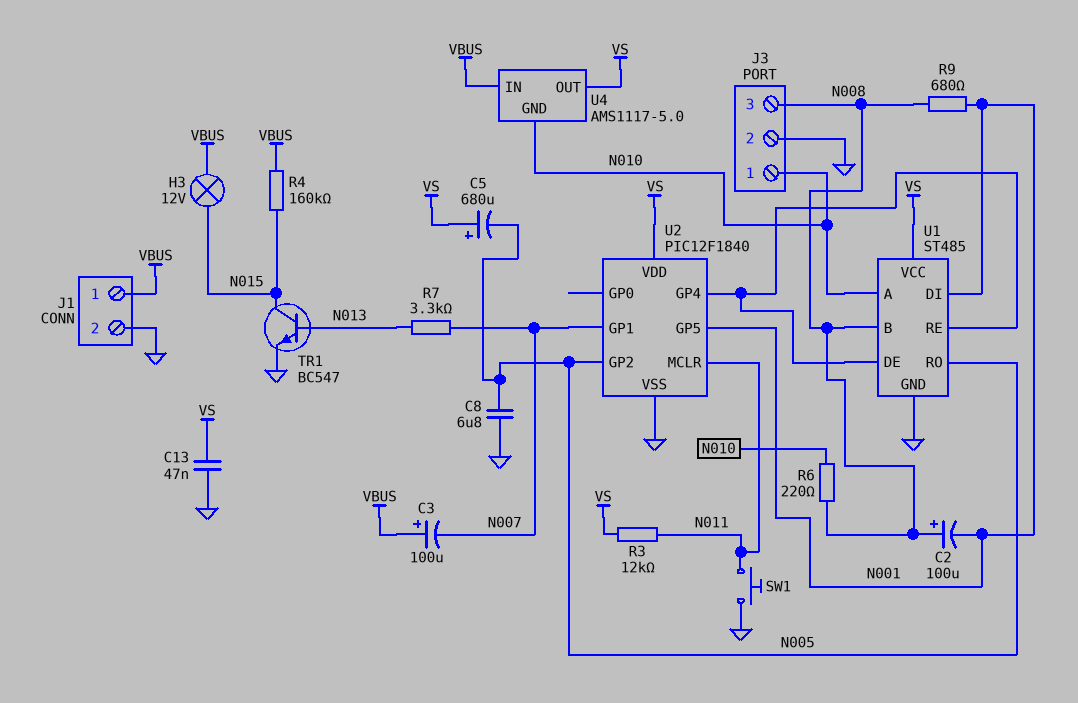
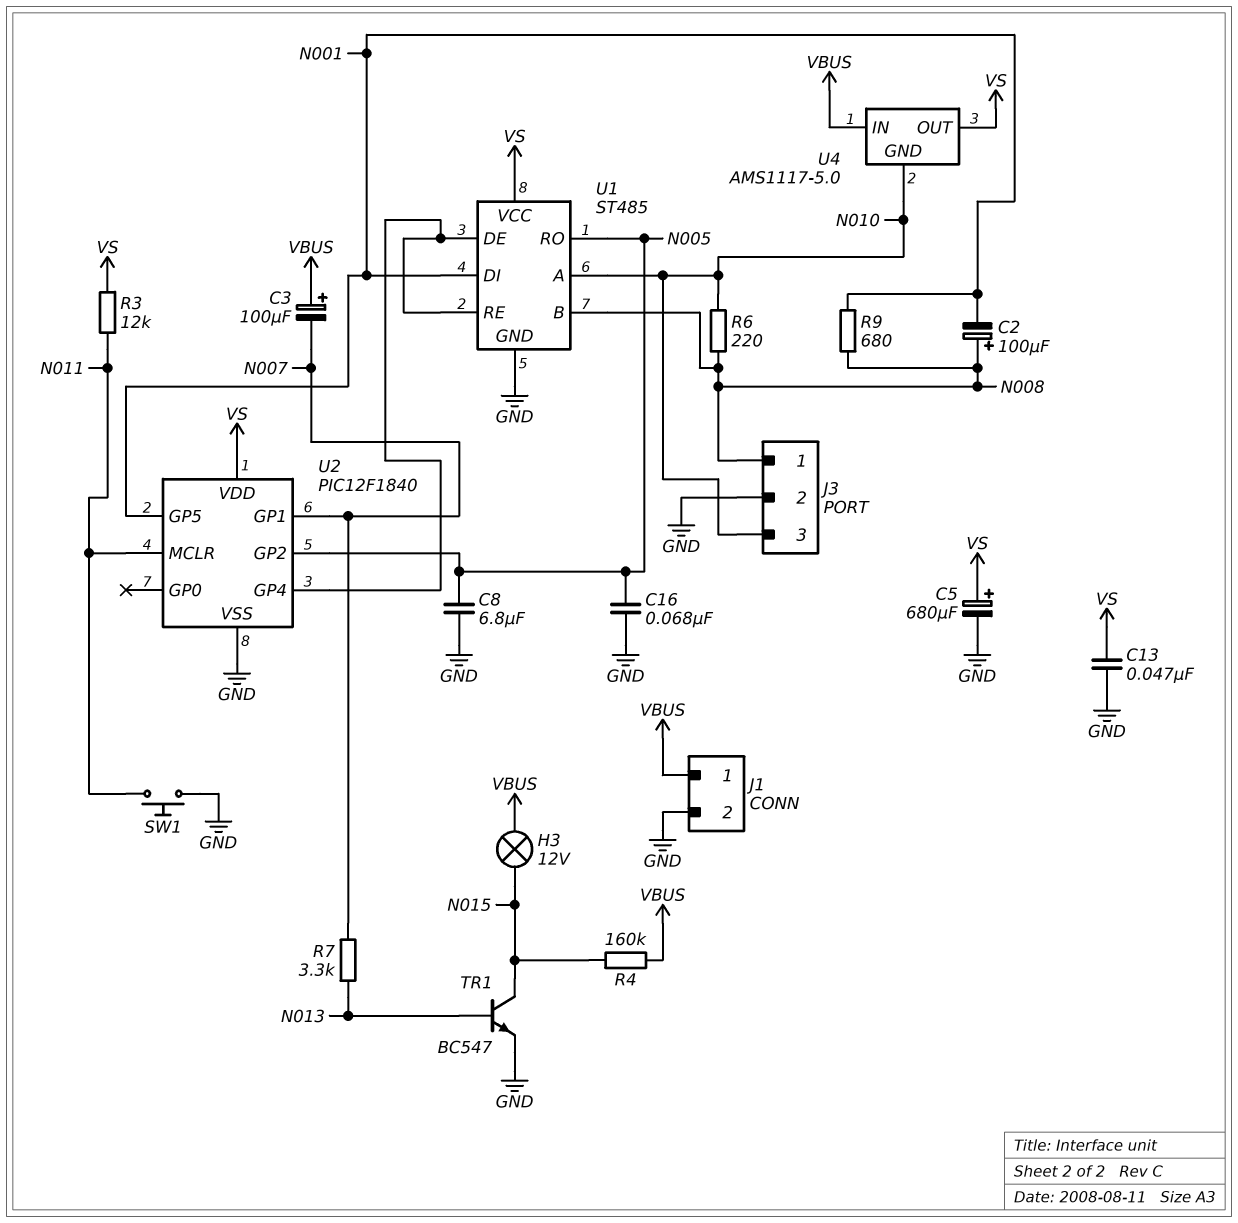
C5: 680uF (plus VS, minus N005) -> 680uF (plus VS, minus GND)
C16: none -> 68nF (GND, N005)
J3 pin 1: N010 -> N008
J3 pin 3: N008 -> N010

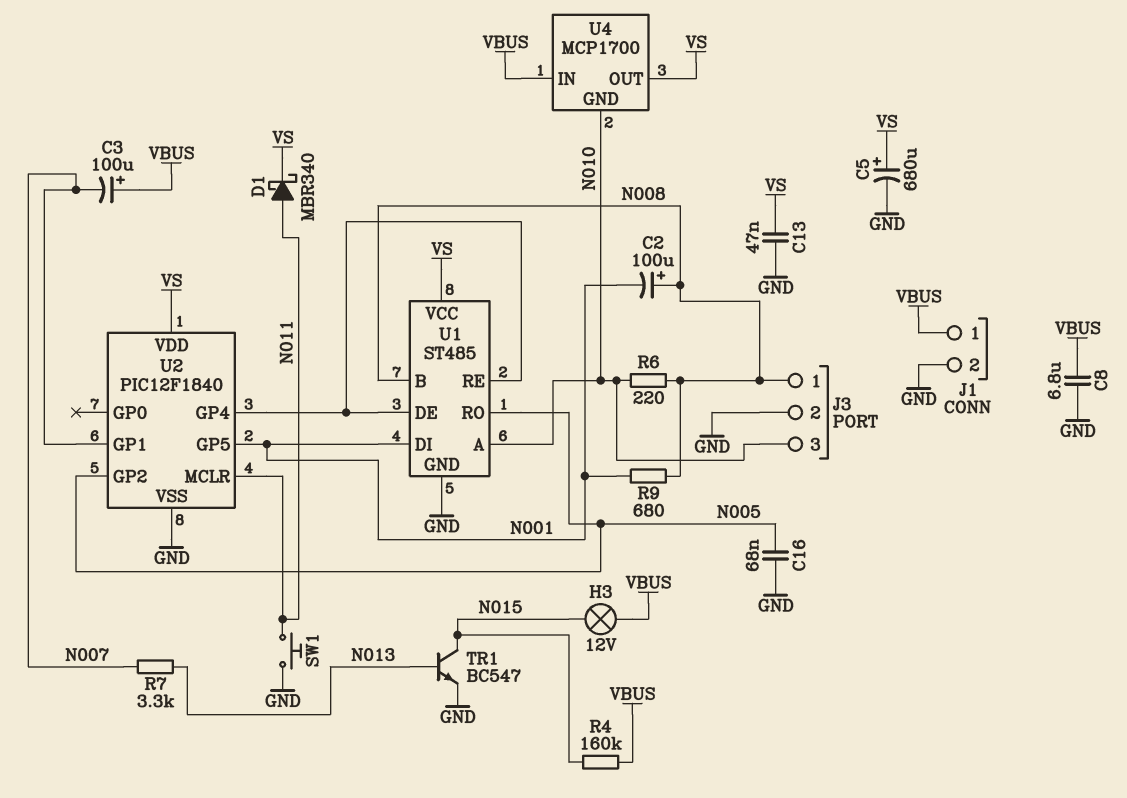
C8: 6.8uF (GND, N005) -> 6.8uF (GND, VBUS)
D1: none -> schottky MBR340 (A N011, K VS)
R3: 12k (N011, VS) -> none
U4: AMS1117-5.0 -> MCP1700

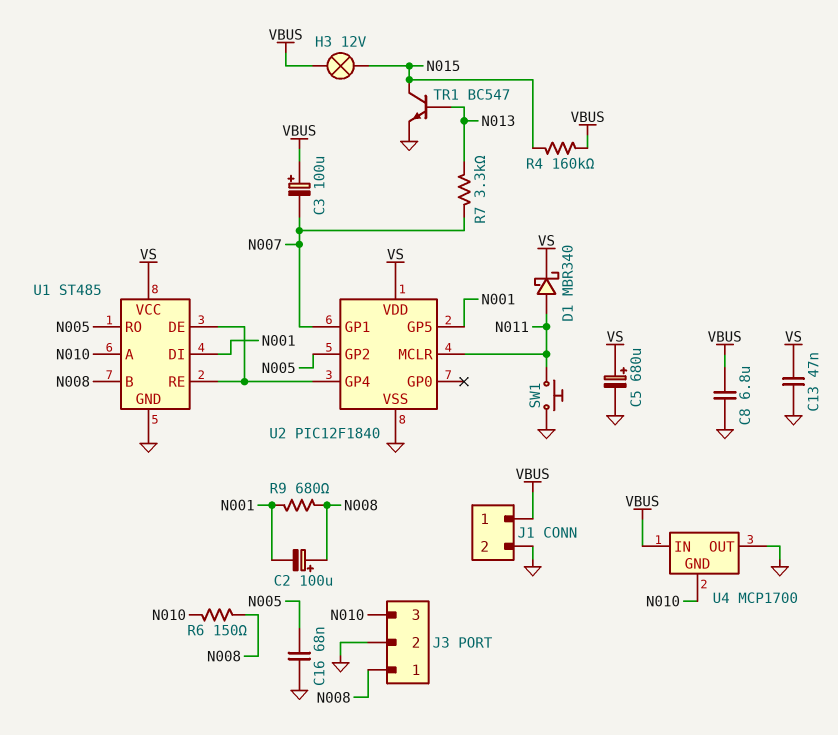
R6: 220 (N008, N010) -> 150 (N008, N010)
U4 pin OUT: VS -> GND

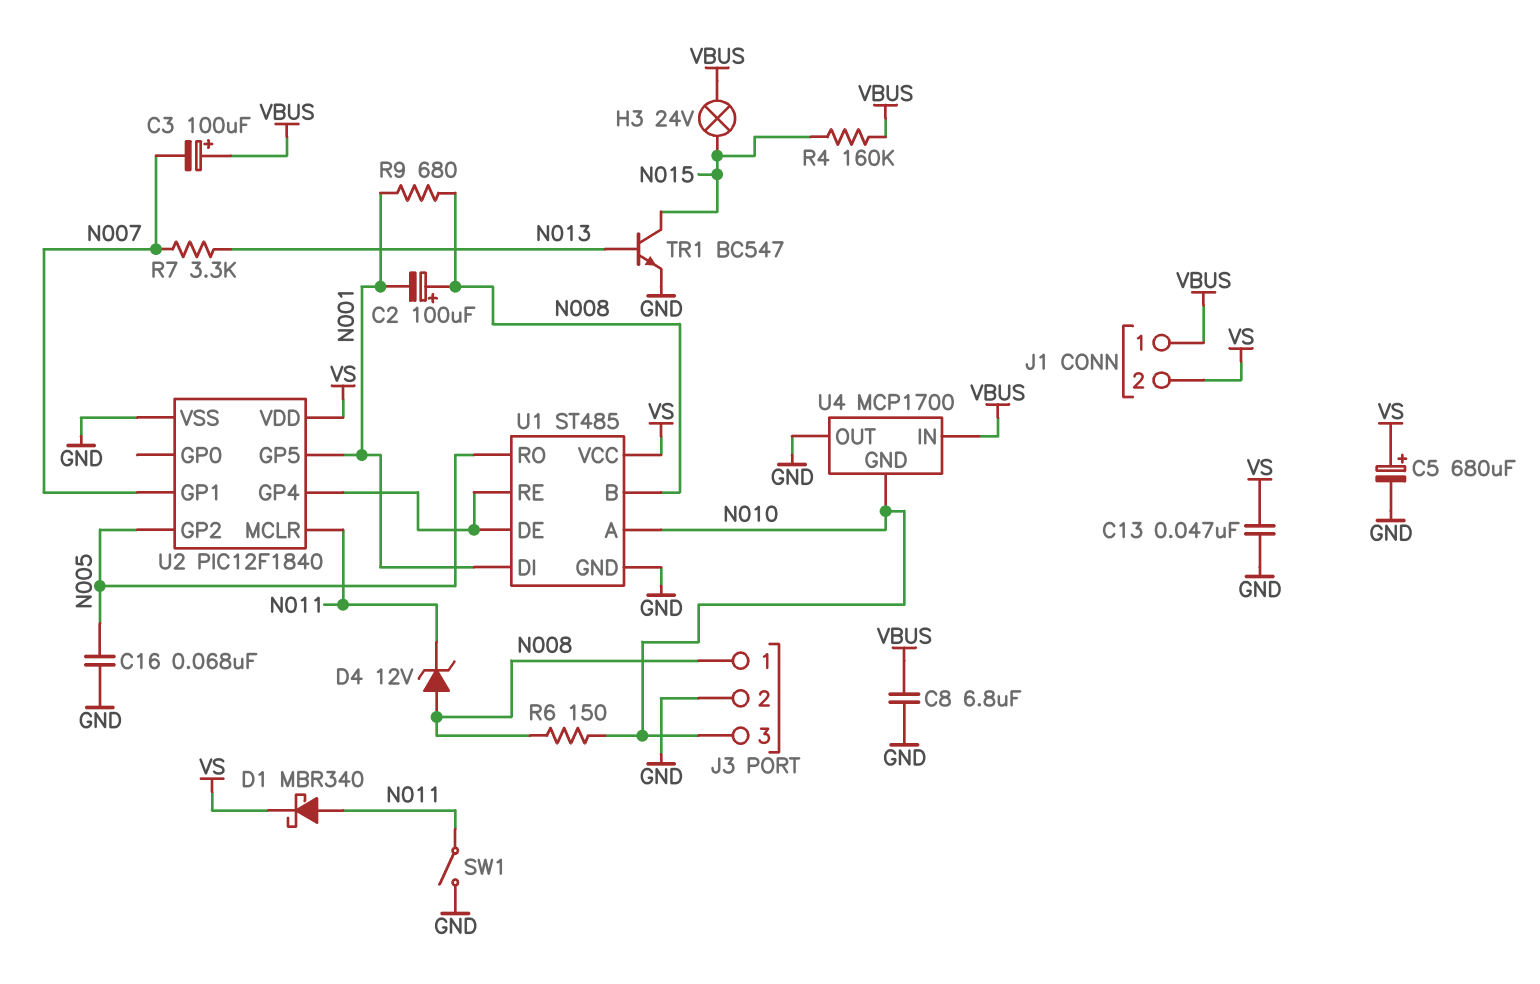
D4: none -> zener 12V (A N008, K N011)
H3: lamp 12V (N015, VBUS) -> lamp 24V (N015, VBUS)
J1 pin 2: GND -> VS
SW1: button (GND, N011) -> switch (GND, N011)

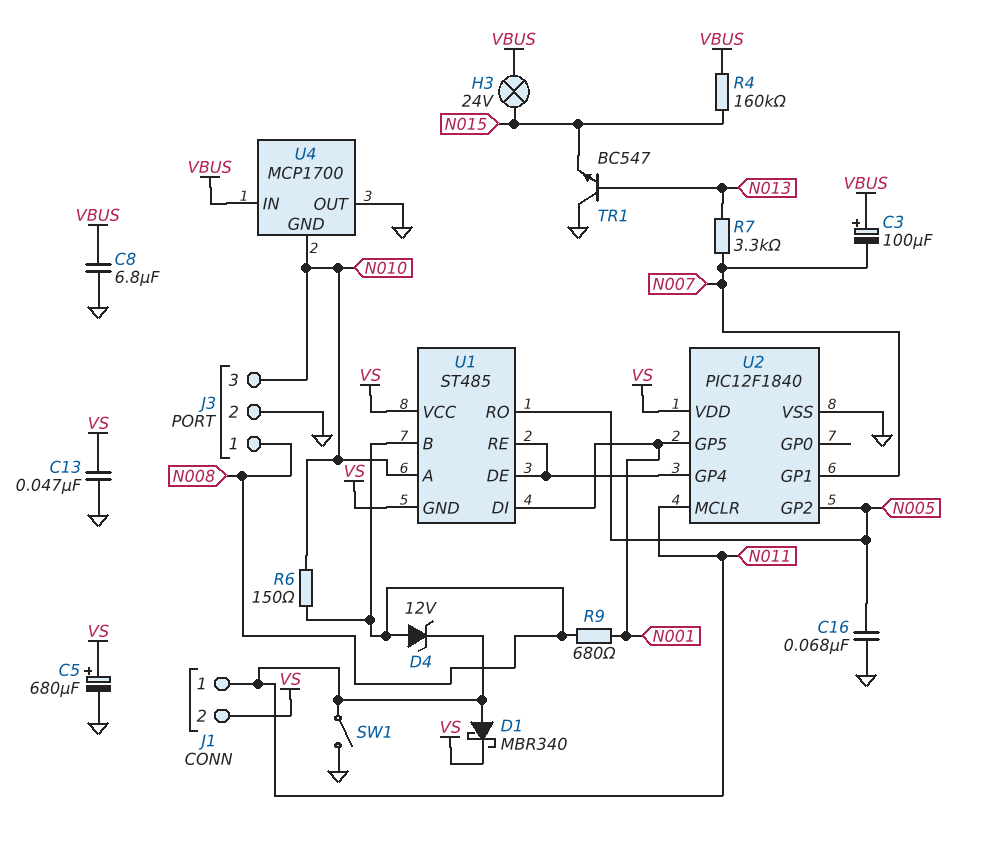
C2: 100uF (plus N008, minus N001) -> none
J1 pin 1: VBUS -> N011
TR1: NPN BC547 (B N013, C N015, E GND) -> NPN BC547 (B N013, C GND, E N015)
U1 pin GND: GND -> VS

